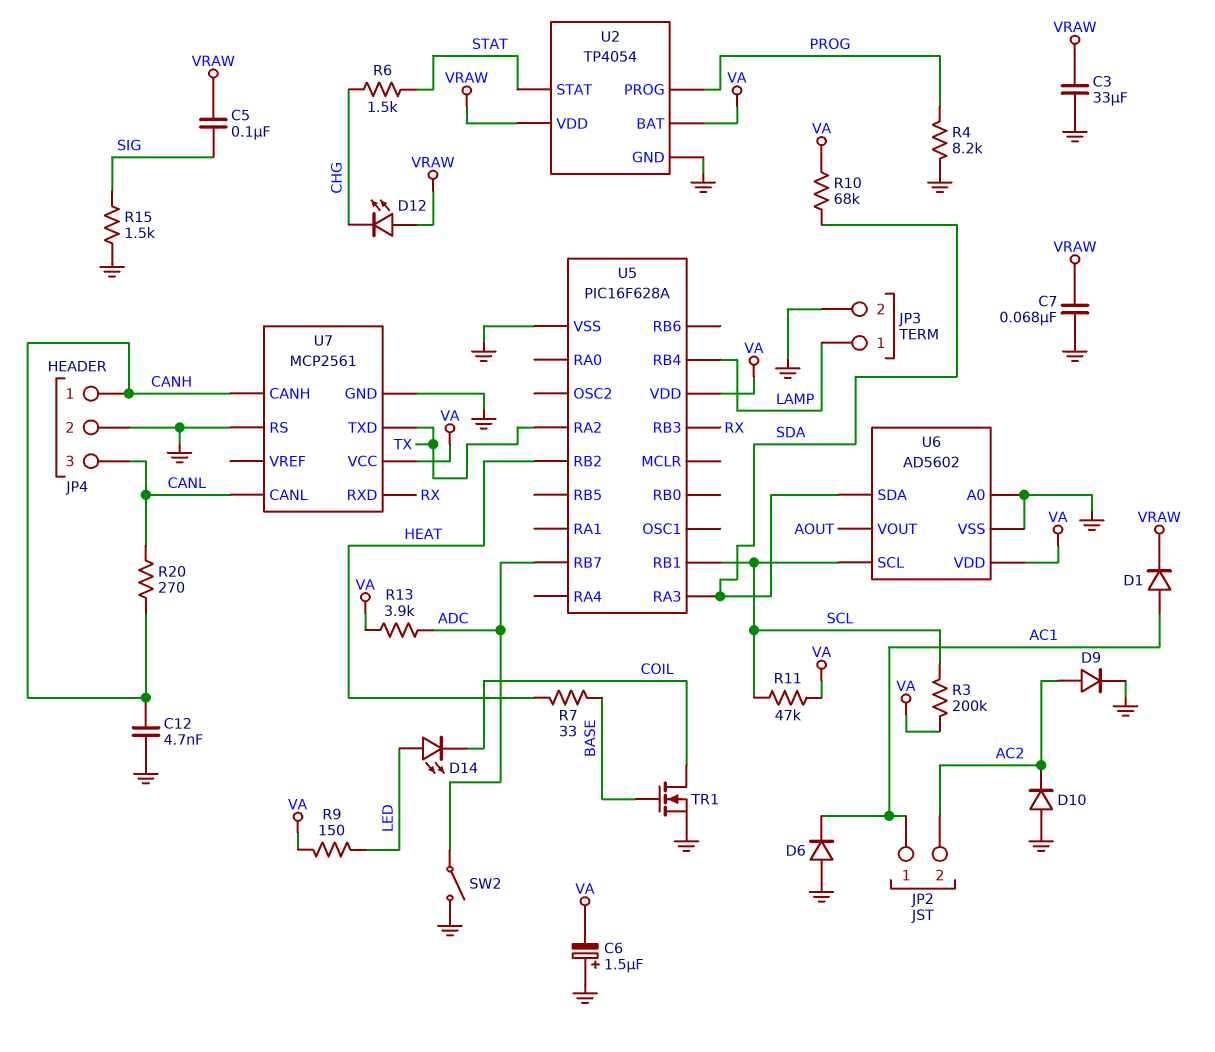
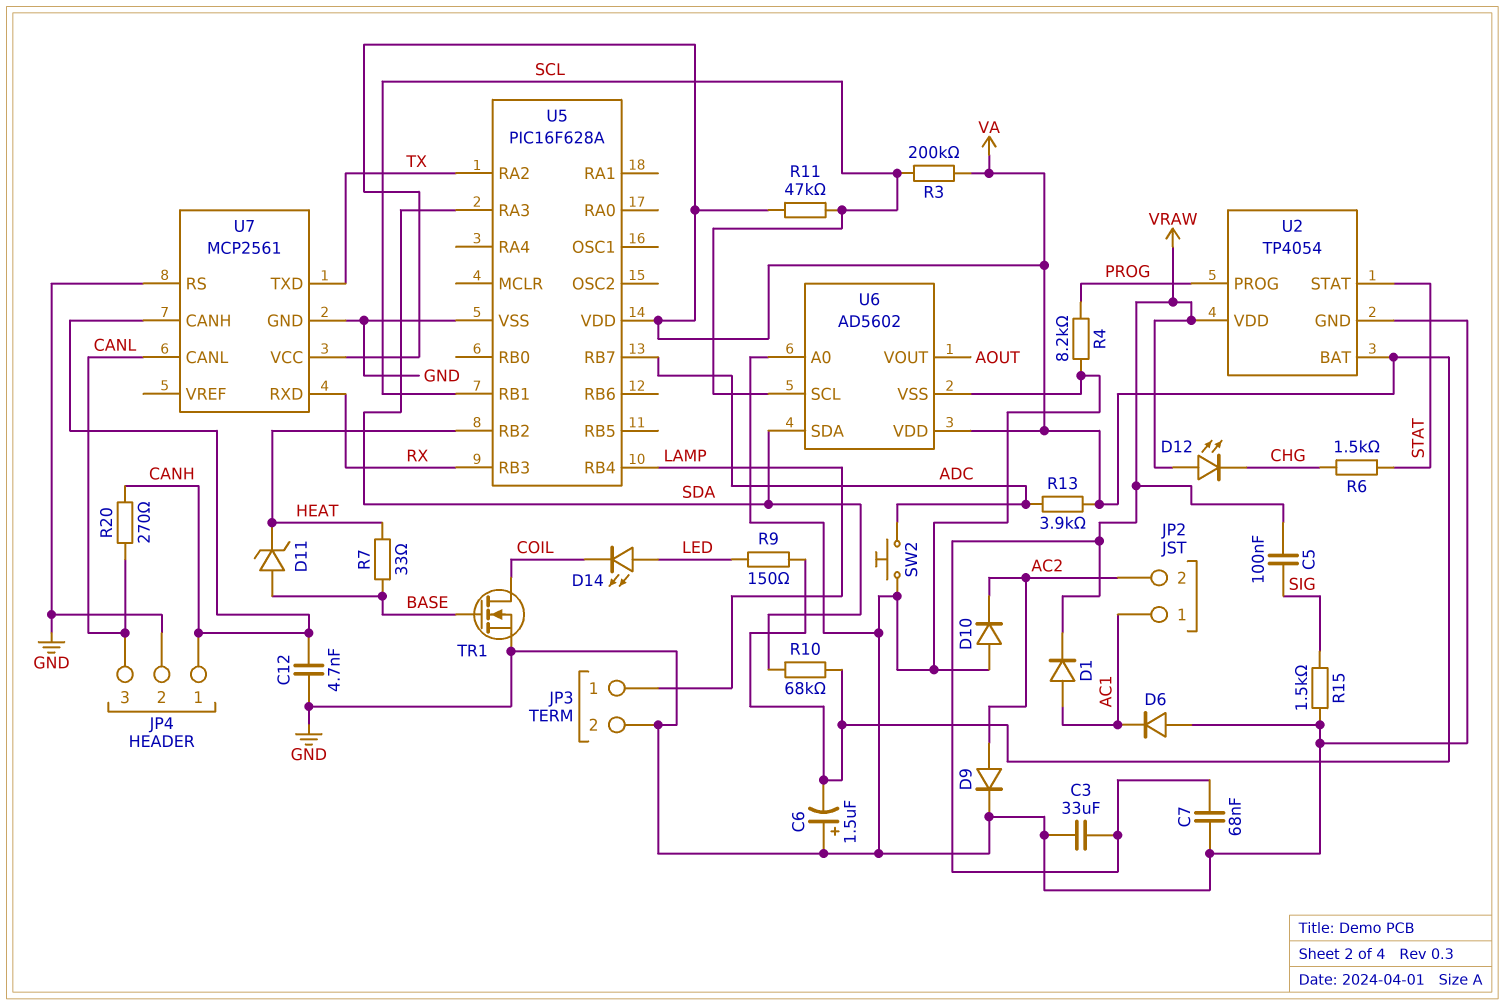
D11: none -> zener (A BASE, K HEAT)
SW2: switch (ADC, GND) -> button (ADC, GND)

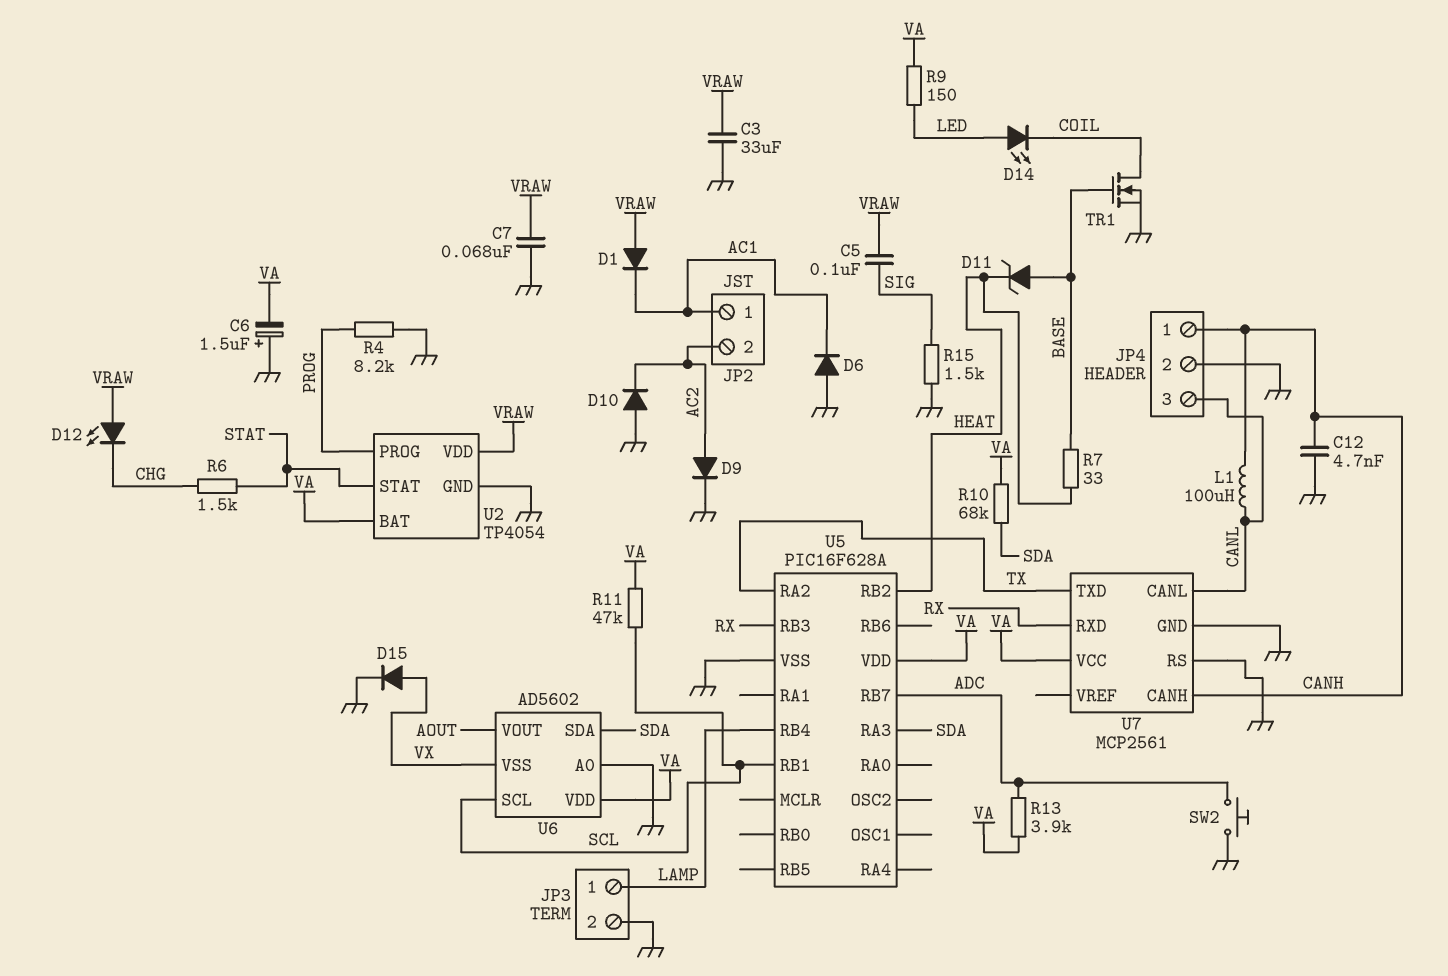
D1: diode (A AC1, K VRAW) -> diode (A VRAW, K AC1)
D15: none -> diode (A VX, K GND)
L1: none -> 100uH (CANH, CANL)
R3: 200k (SCL, VA) -> none
R20: 270 (CANH, CANL) -> none
U6 pin VSS: GND -> VX

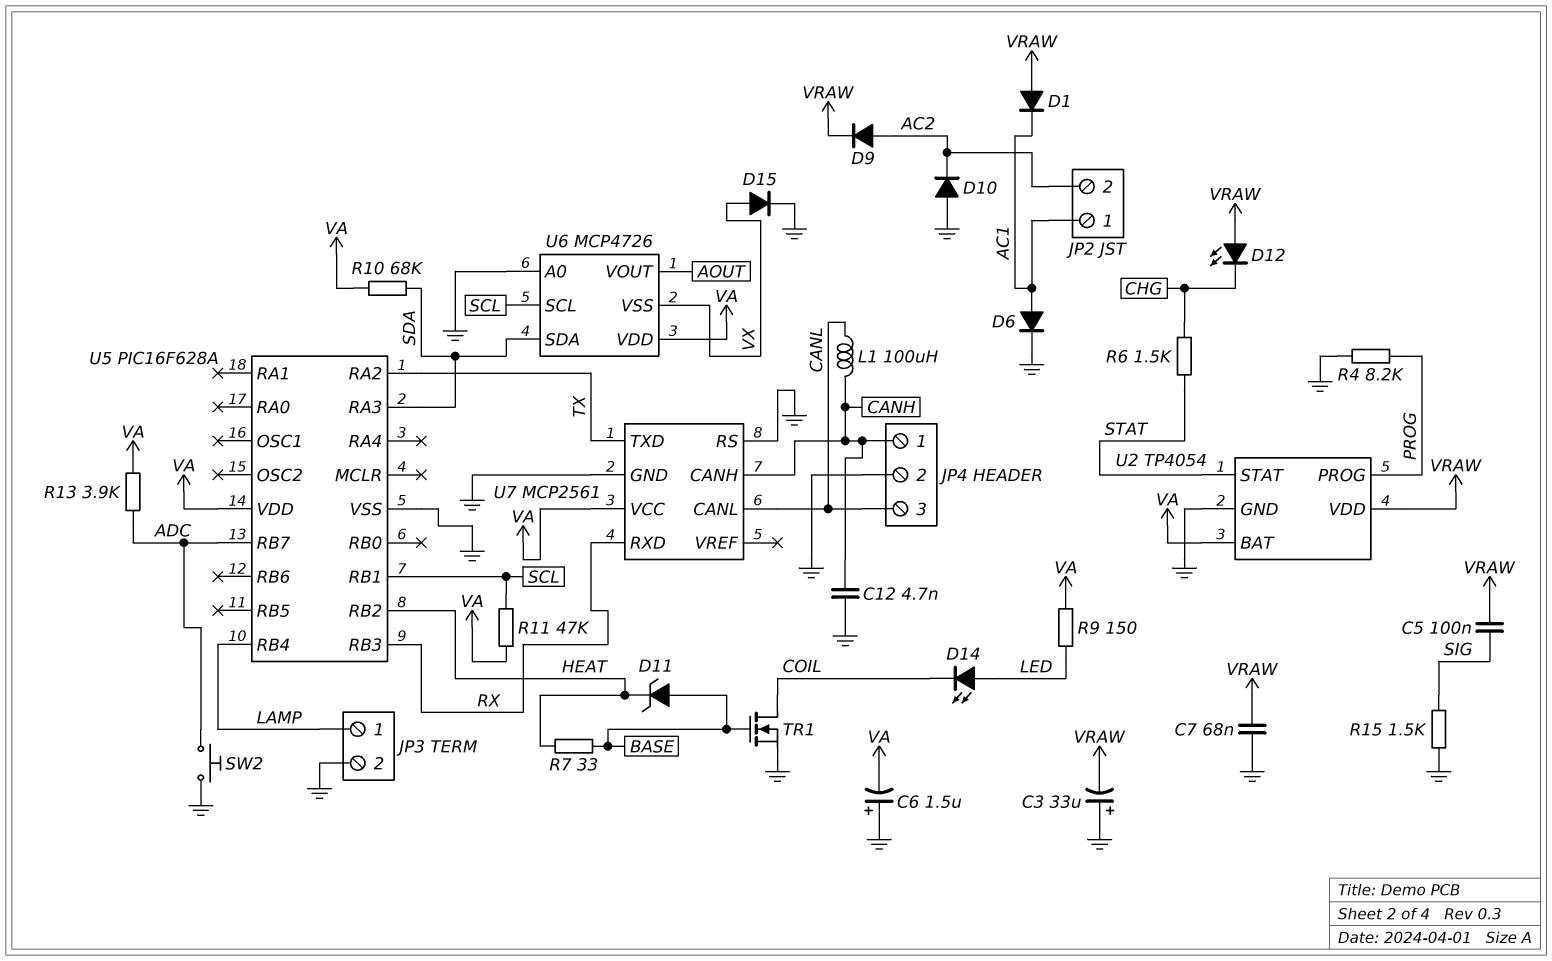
C3: 33uF (GND, VRAW) -> 33uF (plus GND, minus VRAW)
D6: diode (A GND, K AC1) -> diode (A AC1, K GND)
D9: diode (A AC2, K GND) -> diode (A AC2, K VRAW)
U6: AD5602 -> MCP4726

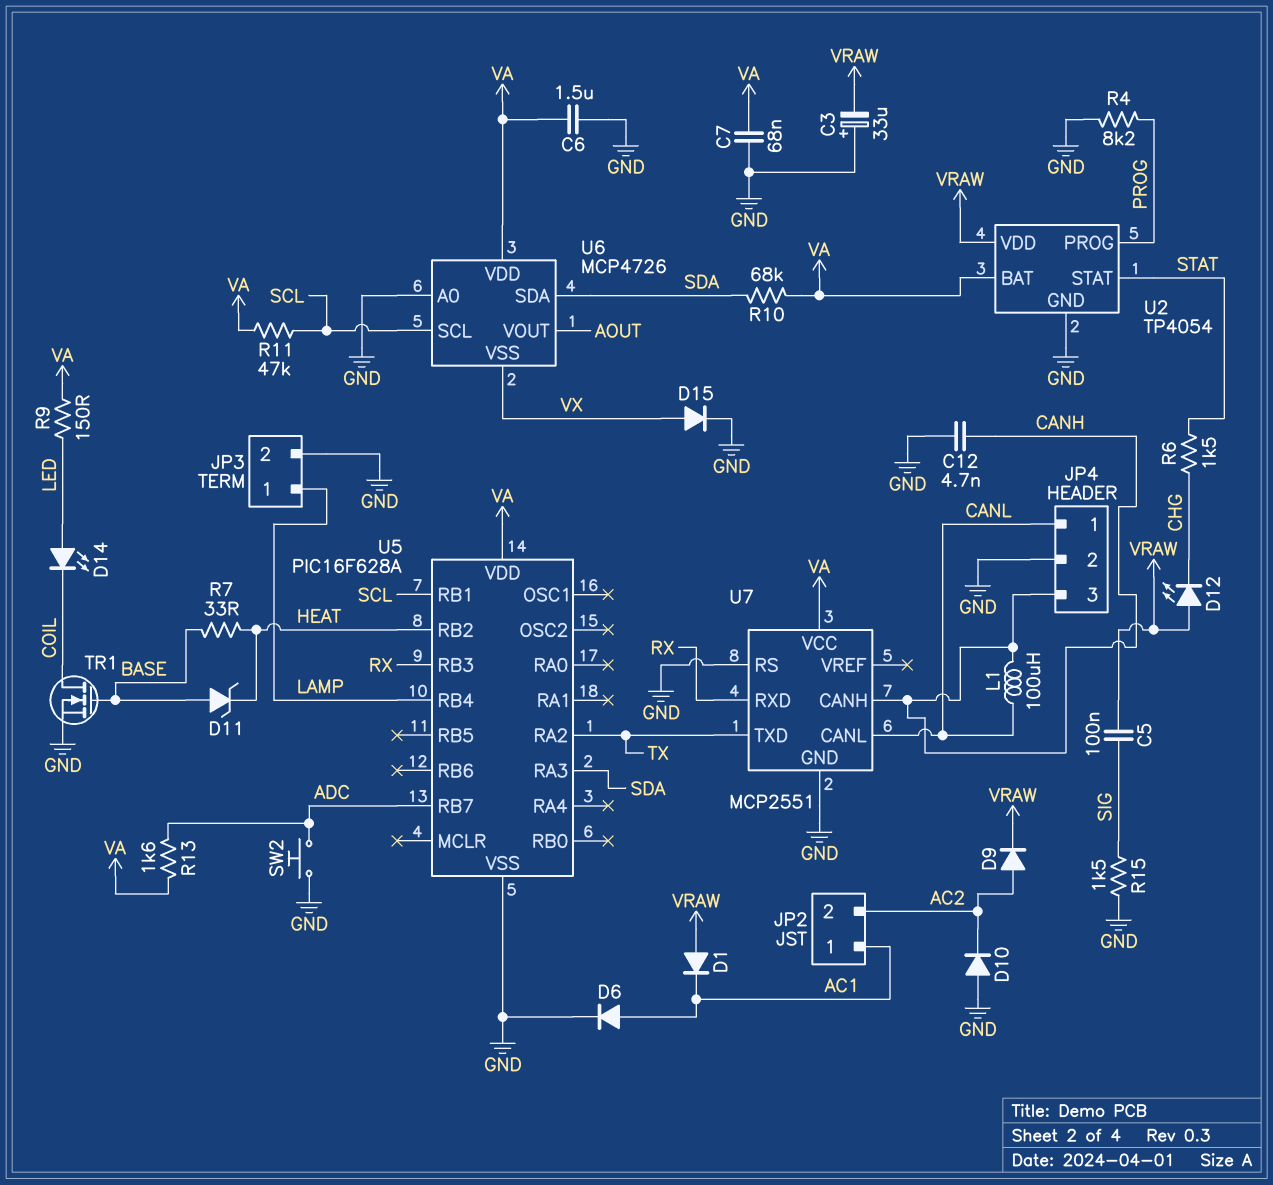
C6: 1.5uF (plus GND, minus VA) -> 1.5uF (GND, VA)
C7: 68nF (GND, VRAW) -> 68nF (GND, VA)
JP4 pin 1: CANH -> CANL
JP4 pin 3: CANL -> CANH
R13: 3.9k (ADC, VA) -> 1.6k (ADC, VA)
U7: MCP2561 -> MCP2551

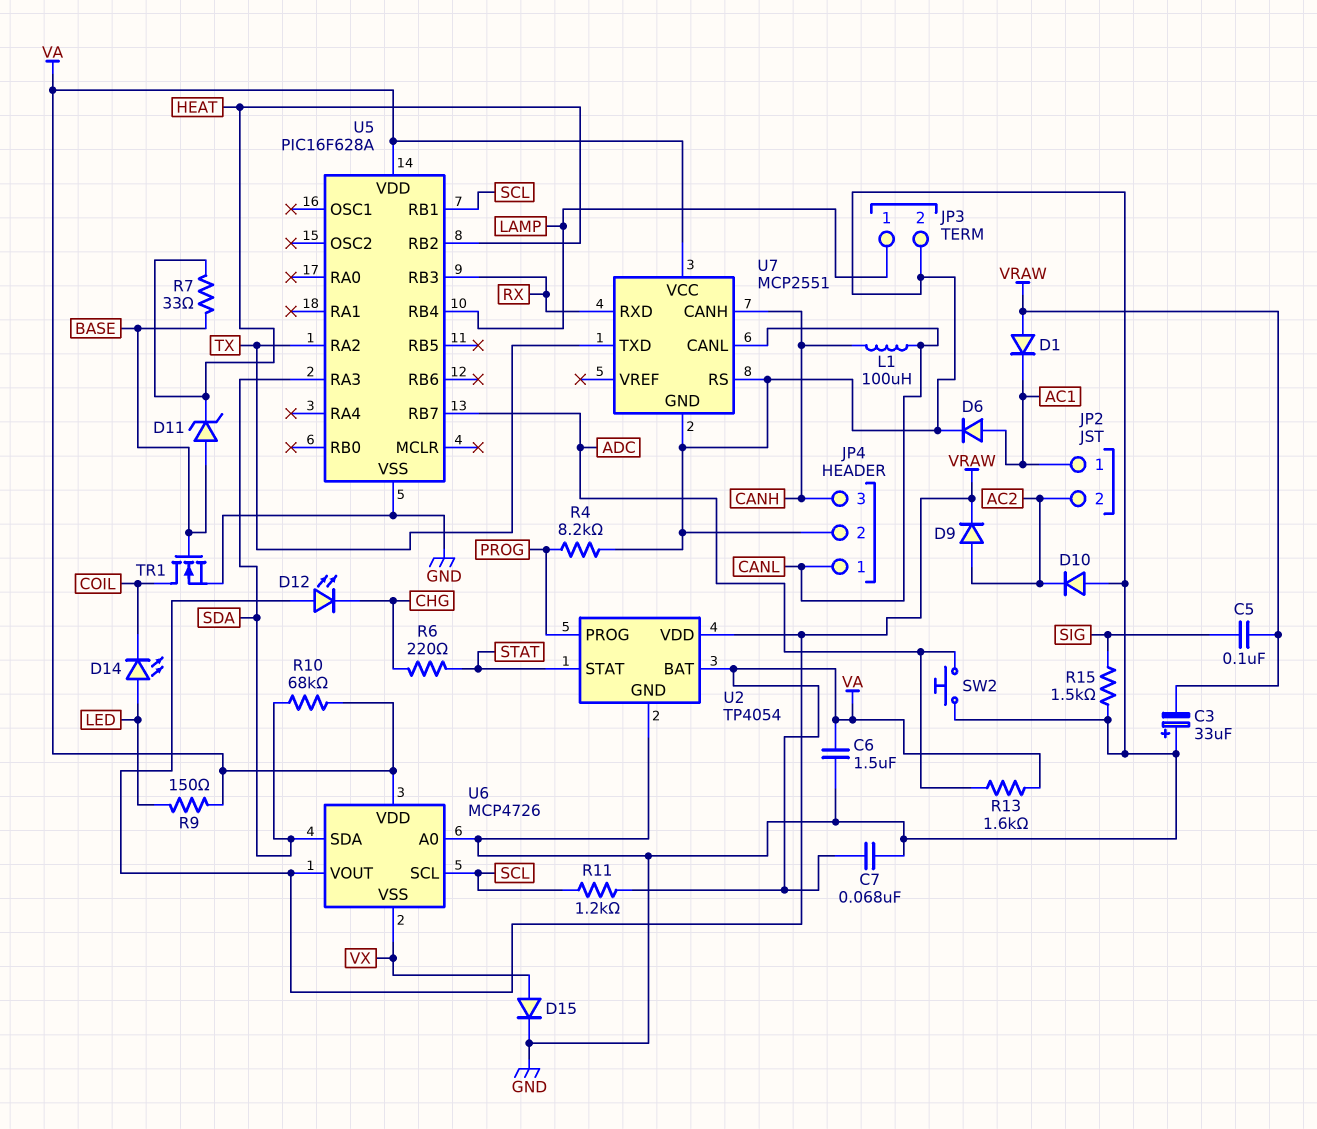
C12: 4.7nF (CANH, GND) -> none
R6: 1.5k (CHG, STAT) -> 220 (CHG, STAT)
R11: 47k (SCL, VA) -> 1.2k (SCL, VA)
U6 pin VOUT: AOUT -> VRAW

